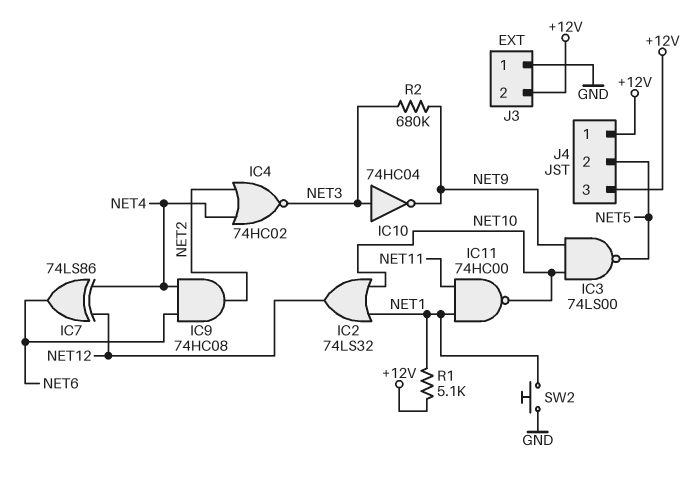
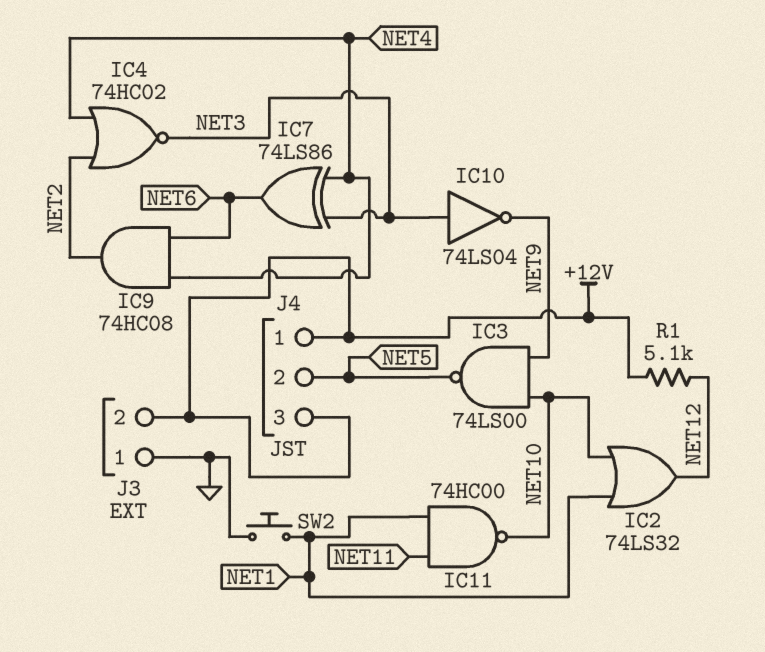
IC7: XOR 74LS86 (in NET4, in NET12, out NET6) -> XOR 74LS86 (in NET3, in NET4, out NET6)
IC10: NOT 74HC04 (in NET3, out NET9) -> NOT 74LS04 (in NET3, out NET9)
R1: 5.1k (+12V, NET1) -> 5.1k (+12V, NET12)
R2: 680k (NET3, NET9) -> none

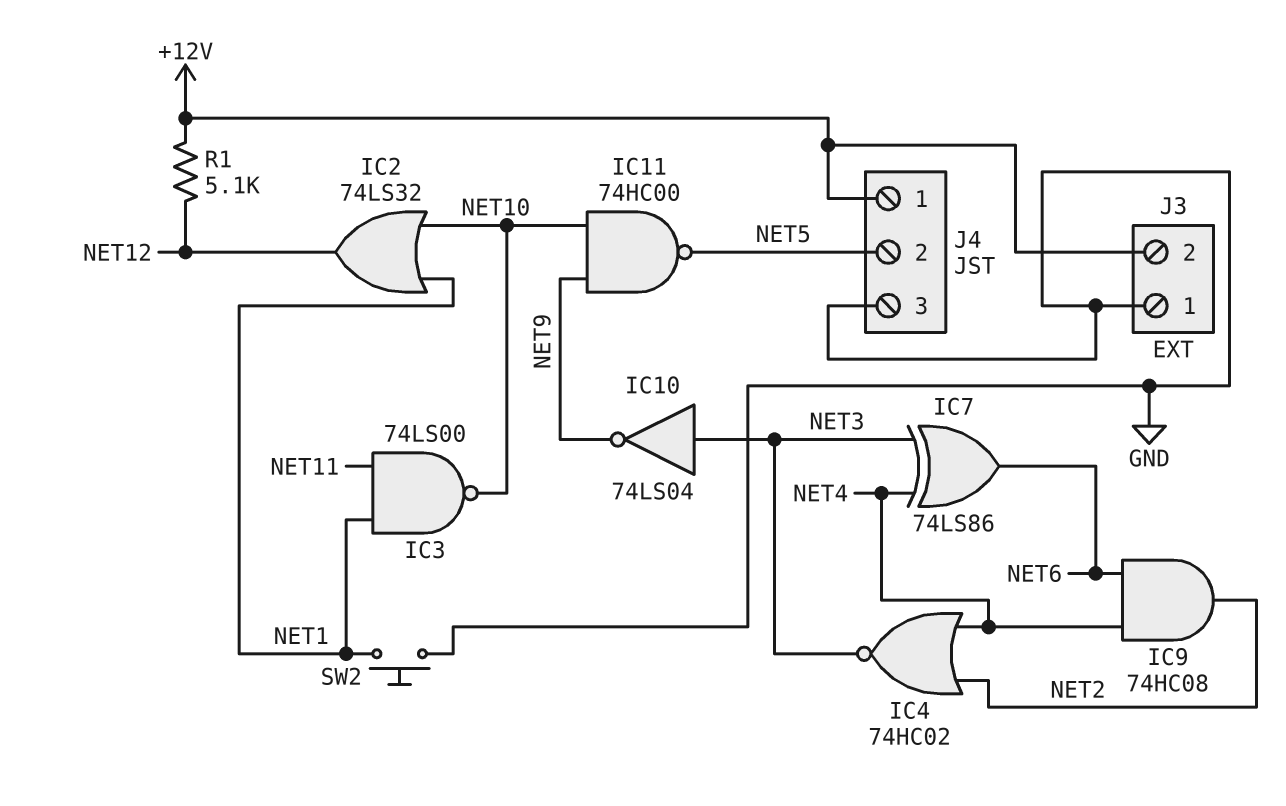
IC3: NAND 74LS00 (in NET9, in NET10, out NET5) -> NAND 74LS00 (in NET1, in NET11, out NET10)
IC11: NAND 74HC00 (in NET1, in NET11, out NET10) -> NAND 74HC00 (in NET9, in NET10, out NET5)
J4 pin 3: +12V -> GND

